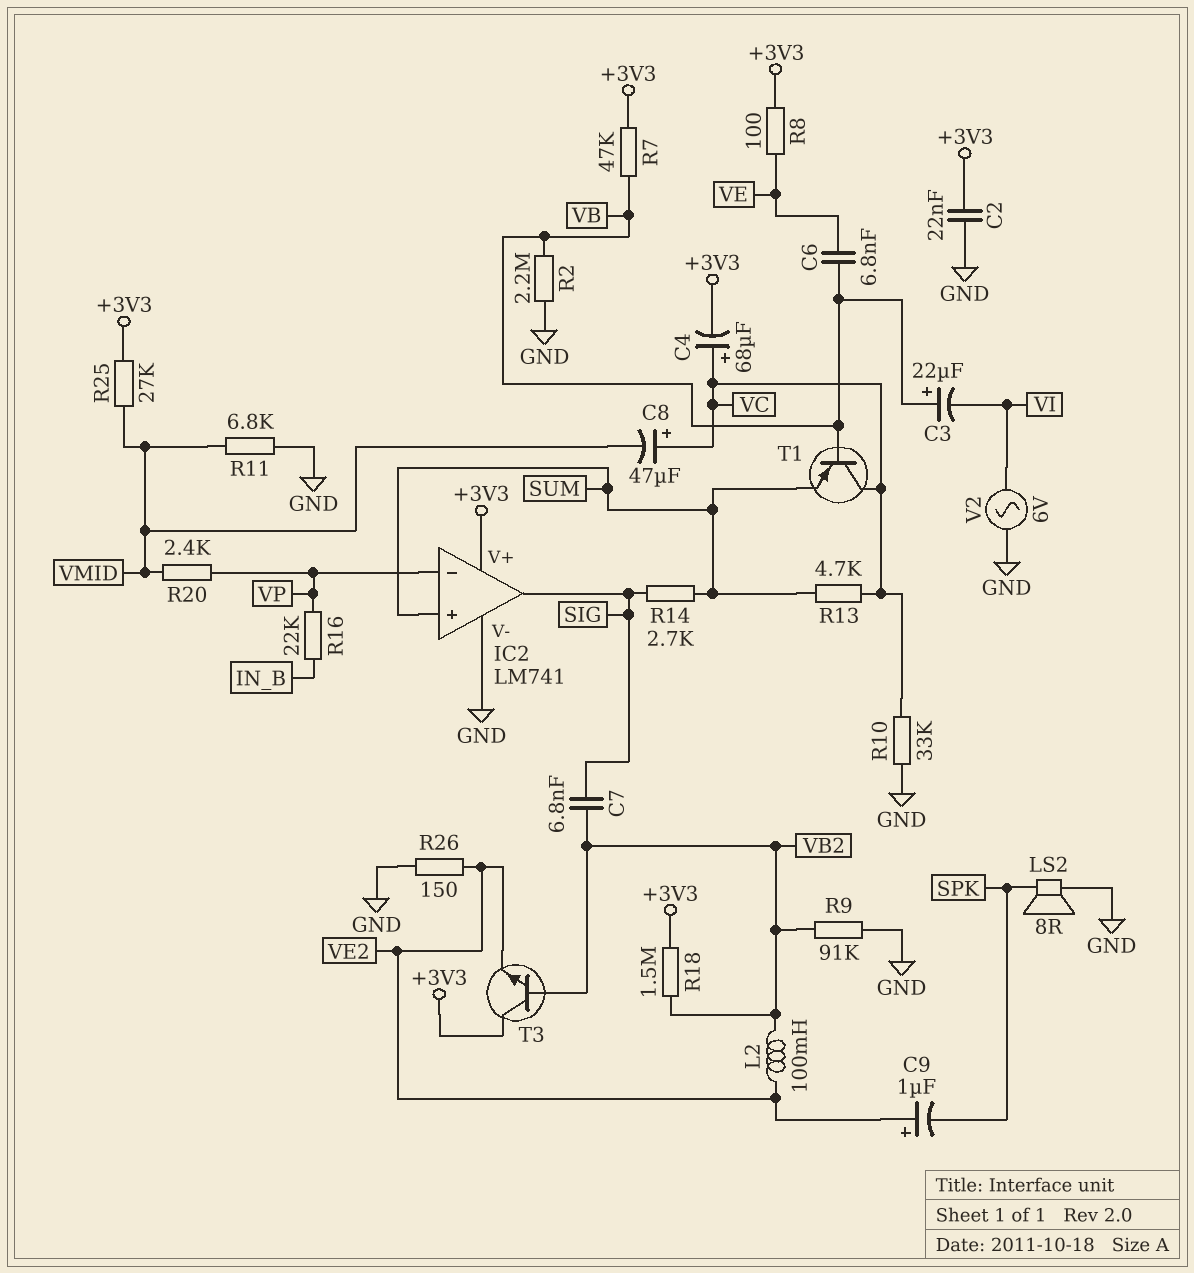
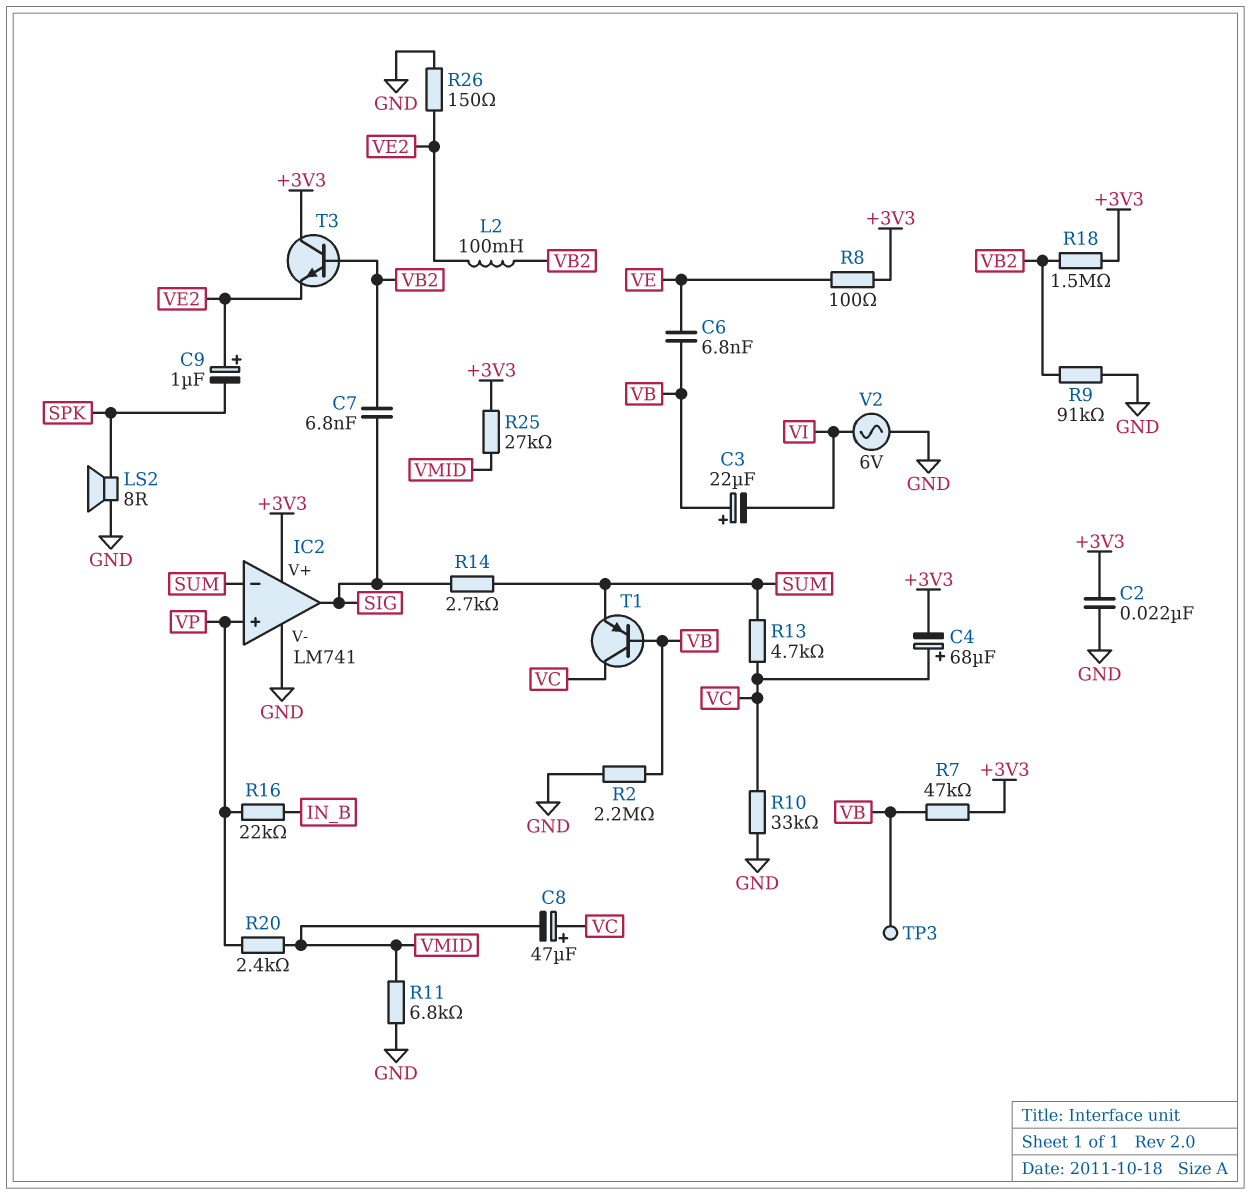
IC2 pin in+: SUM -> VP
IC2 pin in-: VP -> SUM
TP3: none -> test point (VB)

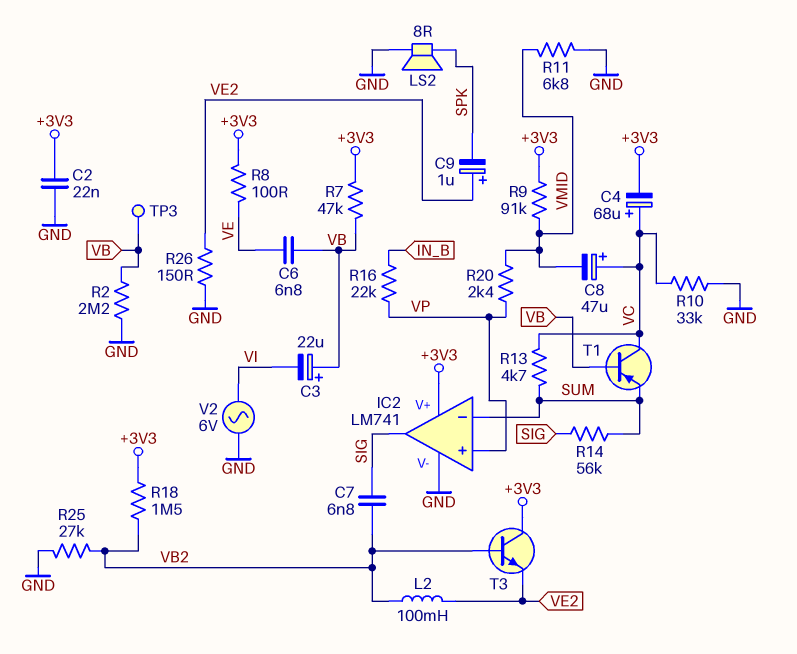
R9: 91k (GND, VB2) -> 91k (+3V3, VMID)
R14: 2.7k (SIG, SUM) -> 56k (SIG, SUM)
R25: 27k (+3V3, VMID) -> 27k (GND, VB2)

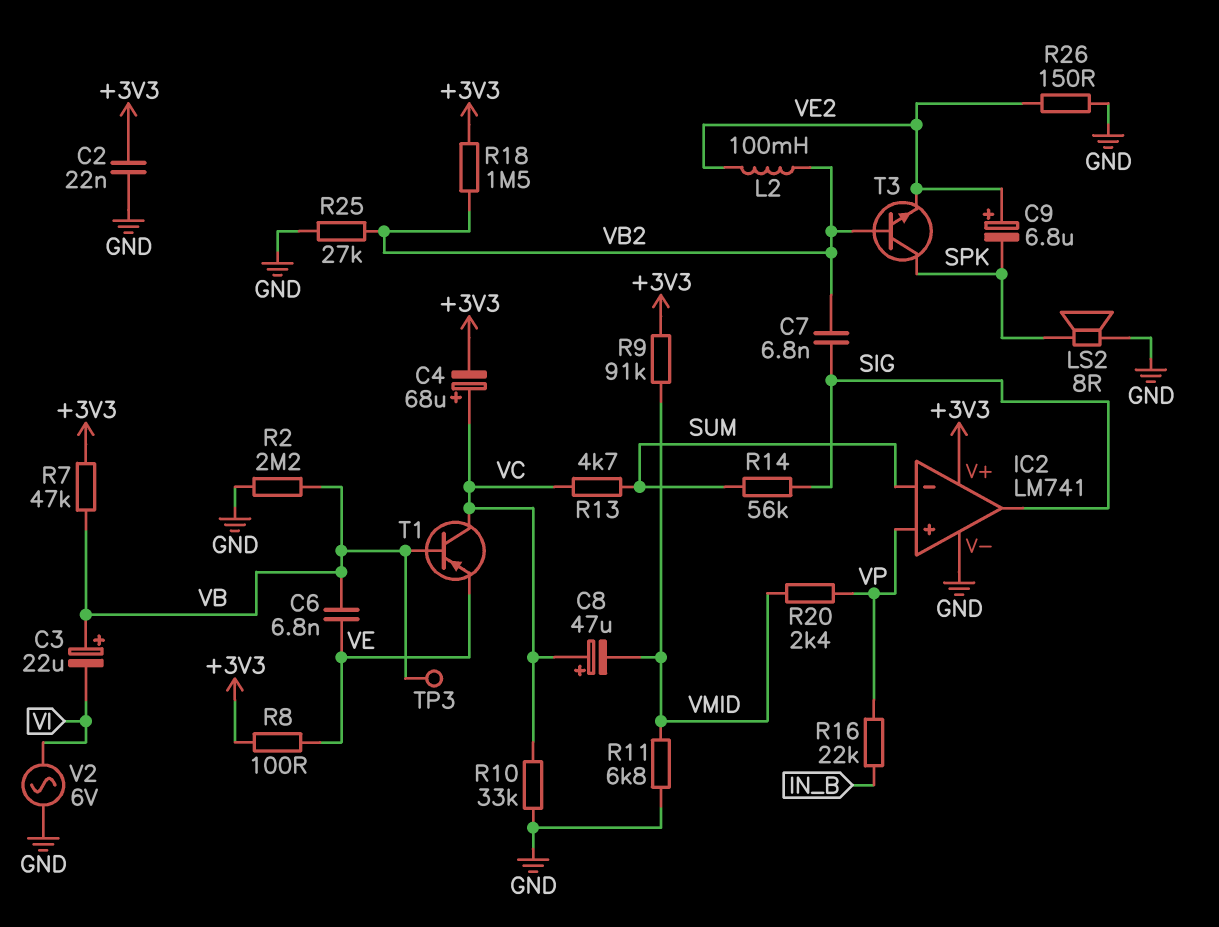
C9: 1uF (plus VE2, minus SPK) -> 6.8uF (plus VE2, minus SPK)
T1: PNP (B VB, C VC, E SUM) -> PNP (B VB, C VC, E VE)
T3: NPN (B VB2, C +3V3, E VE2) -> NPN (B VB2, C SPK, E VE2)

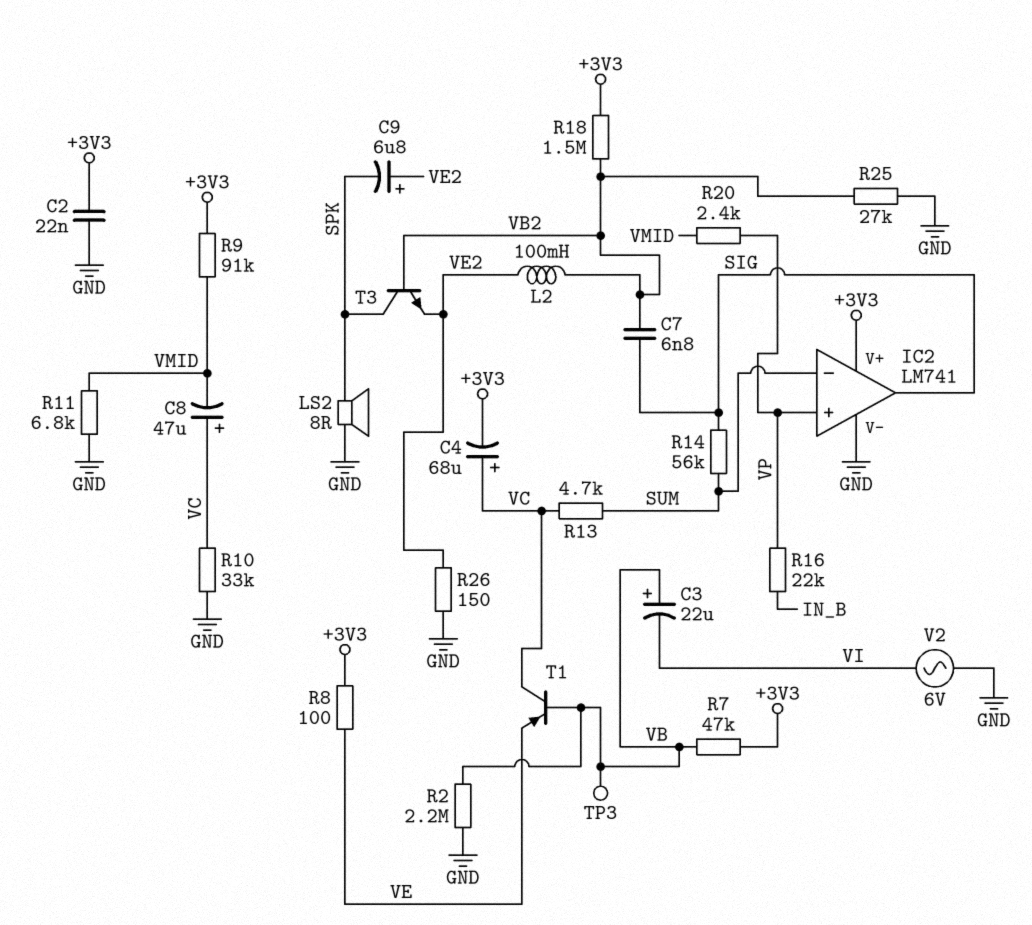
C6: 6.8nF (VB, VE) -> none

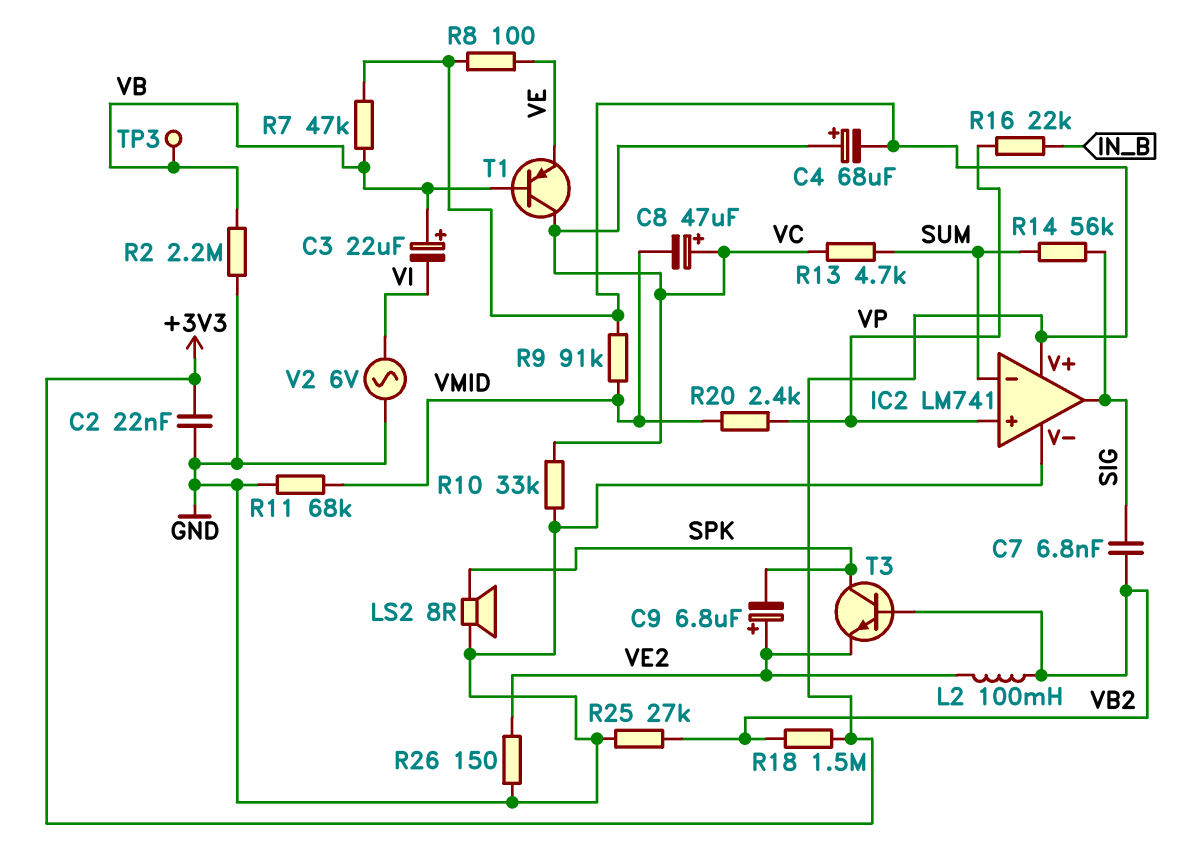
R11: 6.8k (GND, VMID) -> 68k (GND, VMID)

